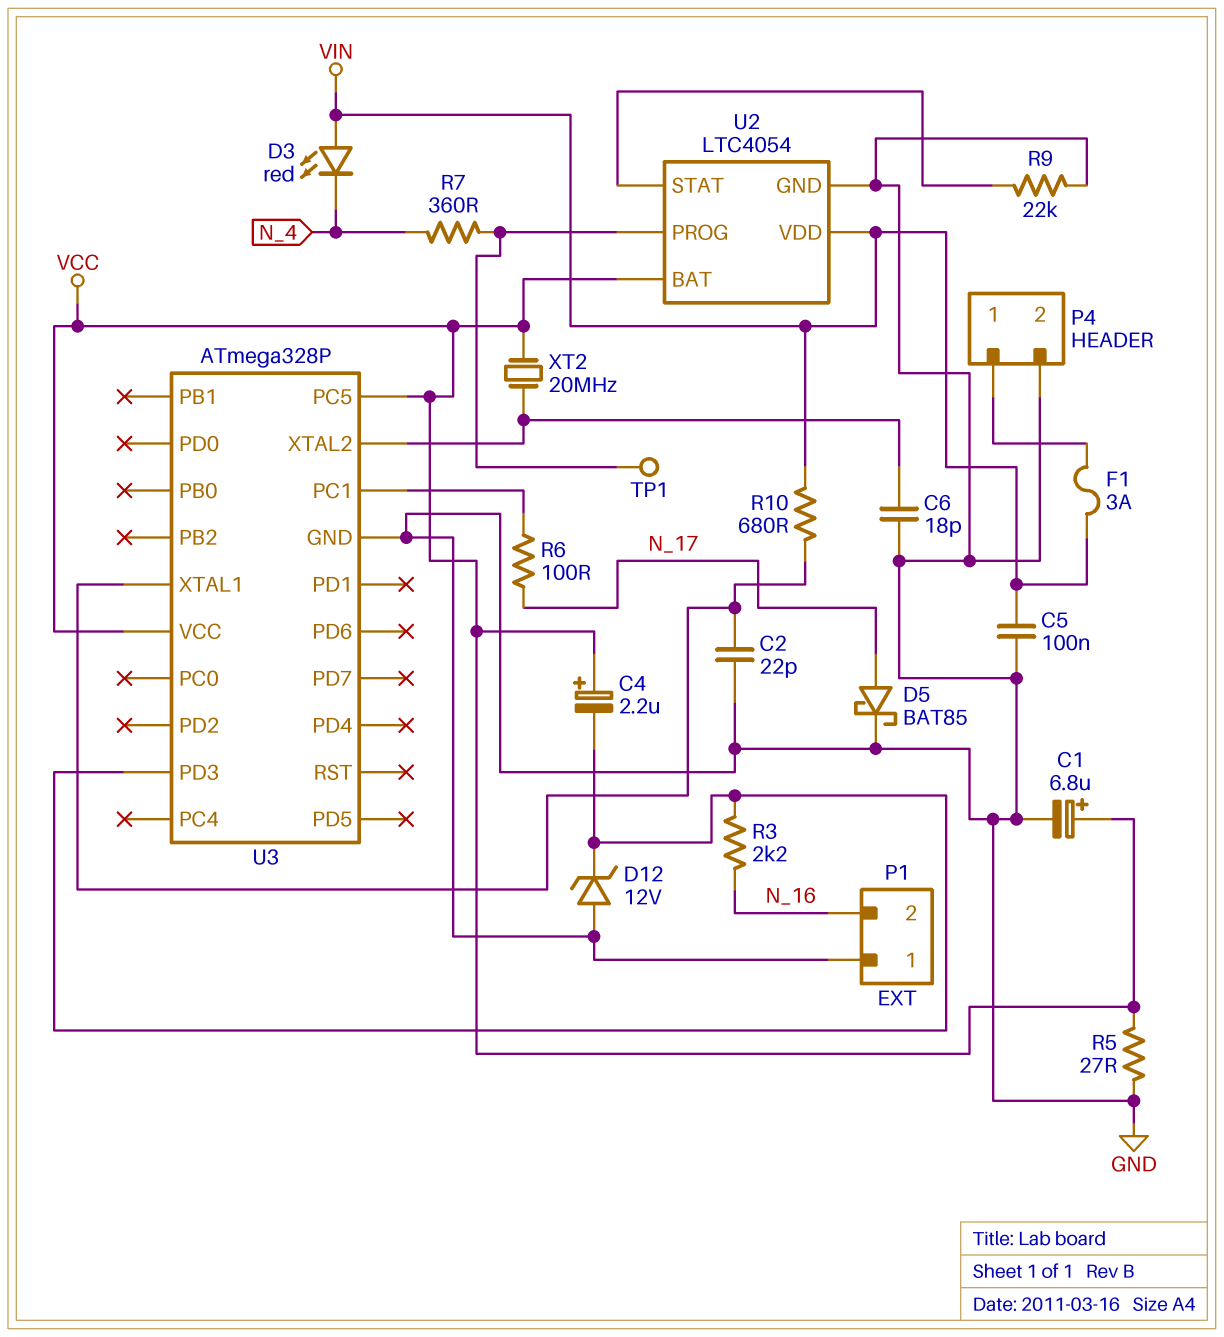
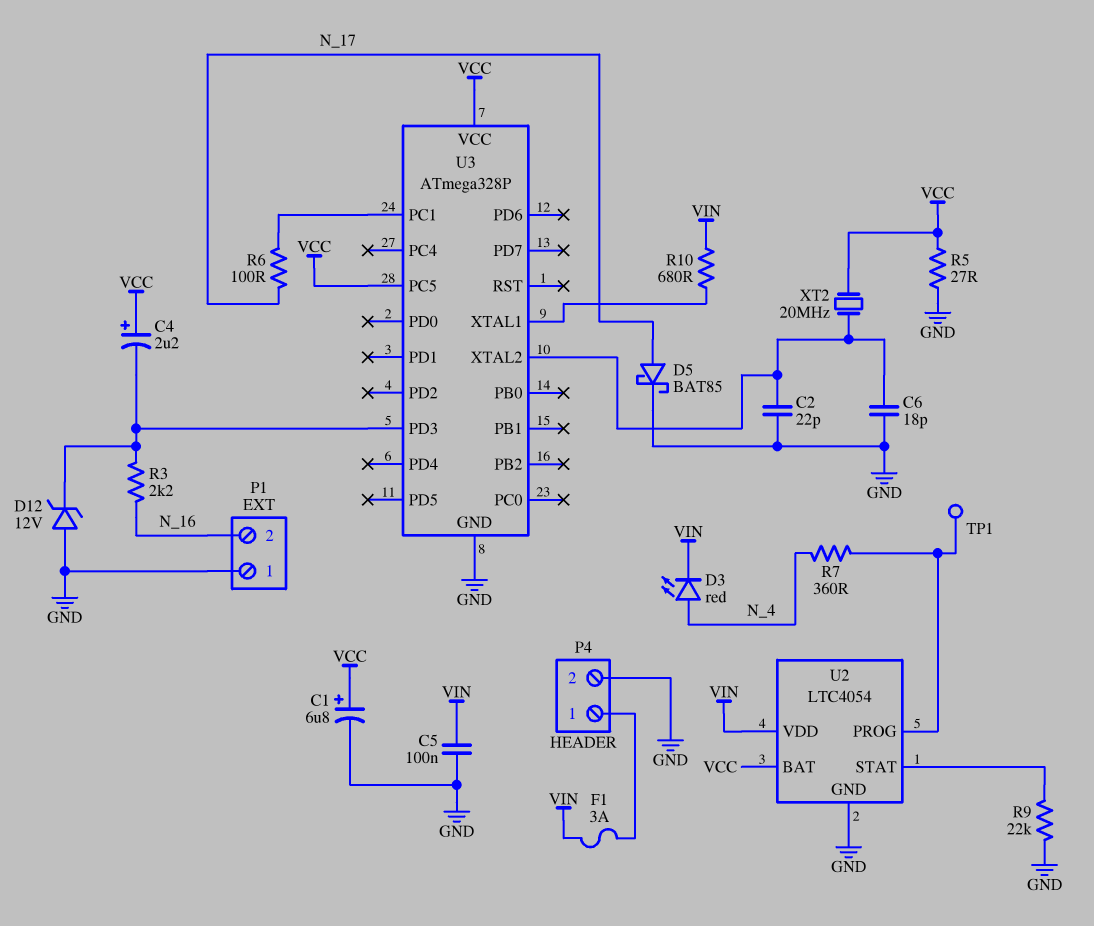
C2: 22pF (GND, U3/XTAL1) -> 22pF (GND, U3/XTAL2)
D3: LED red (A VIN, K N_4) -> LED red (A N_4, K VIN)

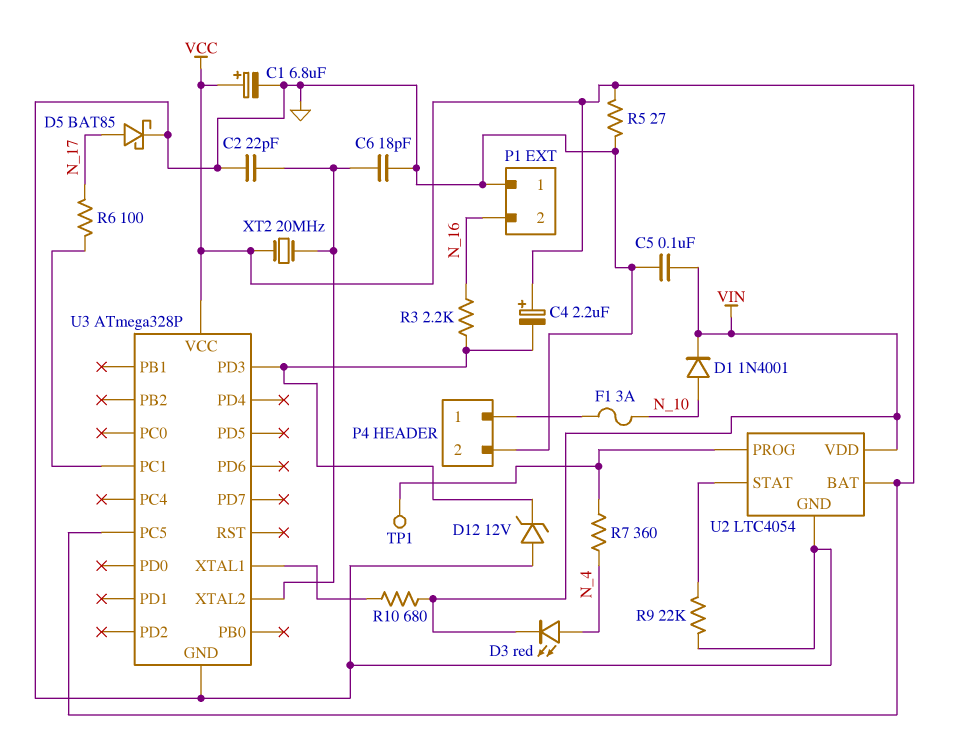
D1: none -> diode 1N4001 (A N_10, K VIN)
F1: 3A (P4/1, VIN) -> 3A (N_10, P4/1)

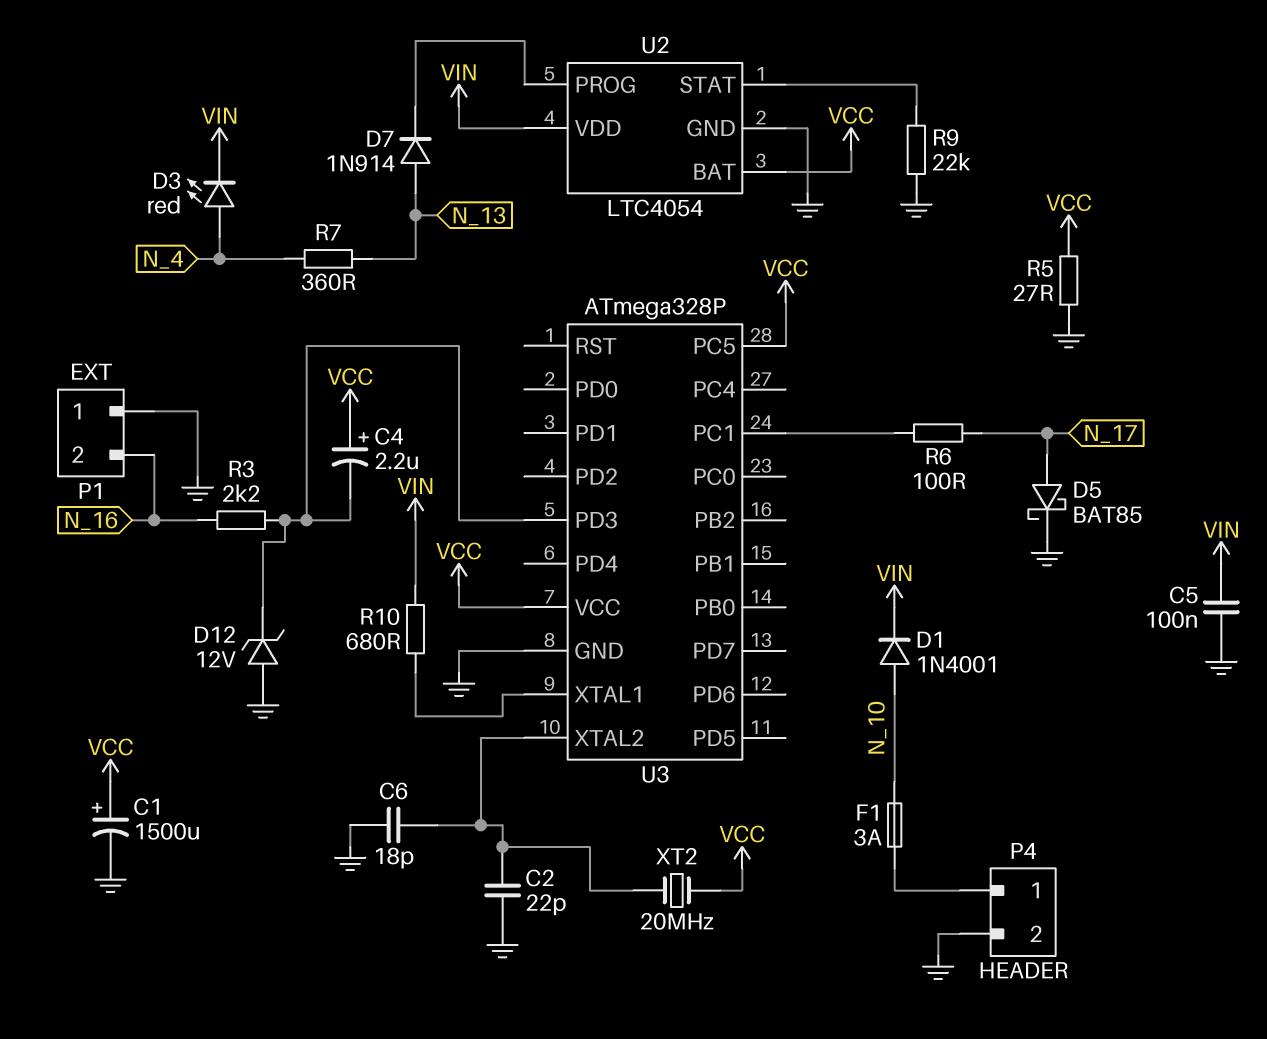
C1: 6.8uF (plus VCC, minus GND) -> 1500uF (plus VCC, minus GND)
D7: none -> diode 1N914 (A N_13, K U2/PROG)
R7: 360 (N_4, U2/PROG) -> 360 (N_4, N_13)
TP1: test point (U2/PROG) -> none

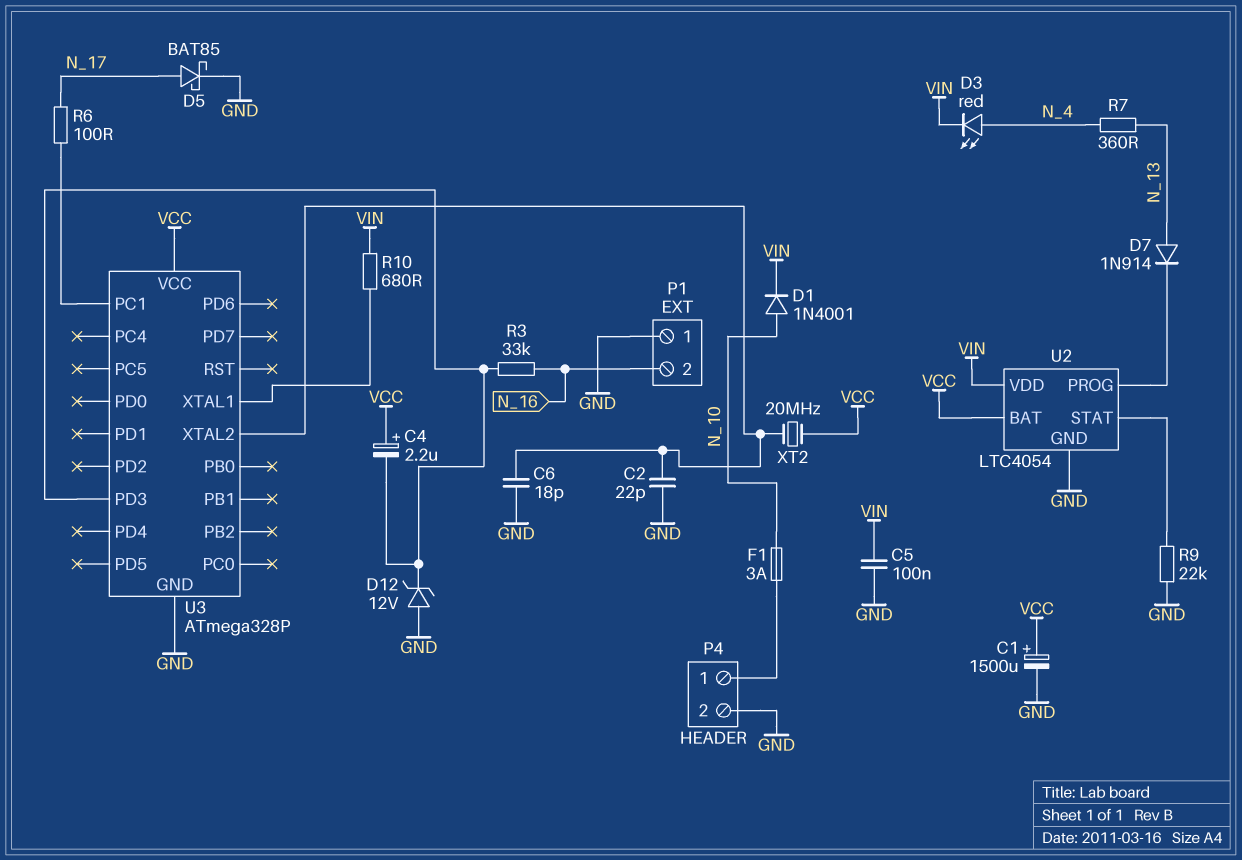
R3: 2.2k (N_16, U3/PD3) -> 33k (N_16, U3/PD3)
R5: 27 (GND, VCC) -> none
U3 pin PC5: VCC -> none

